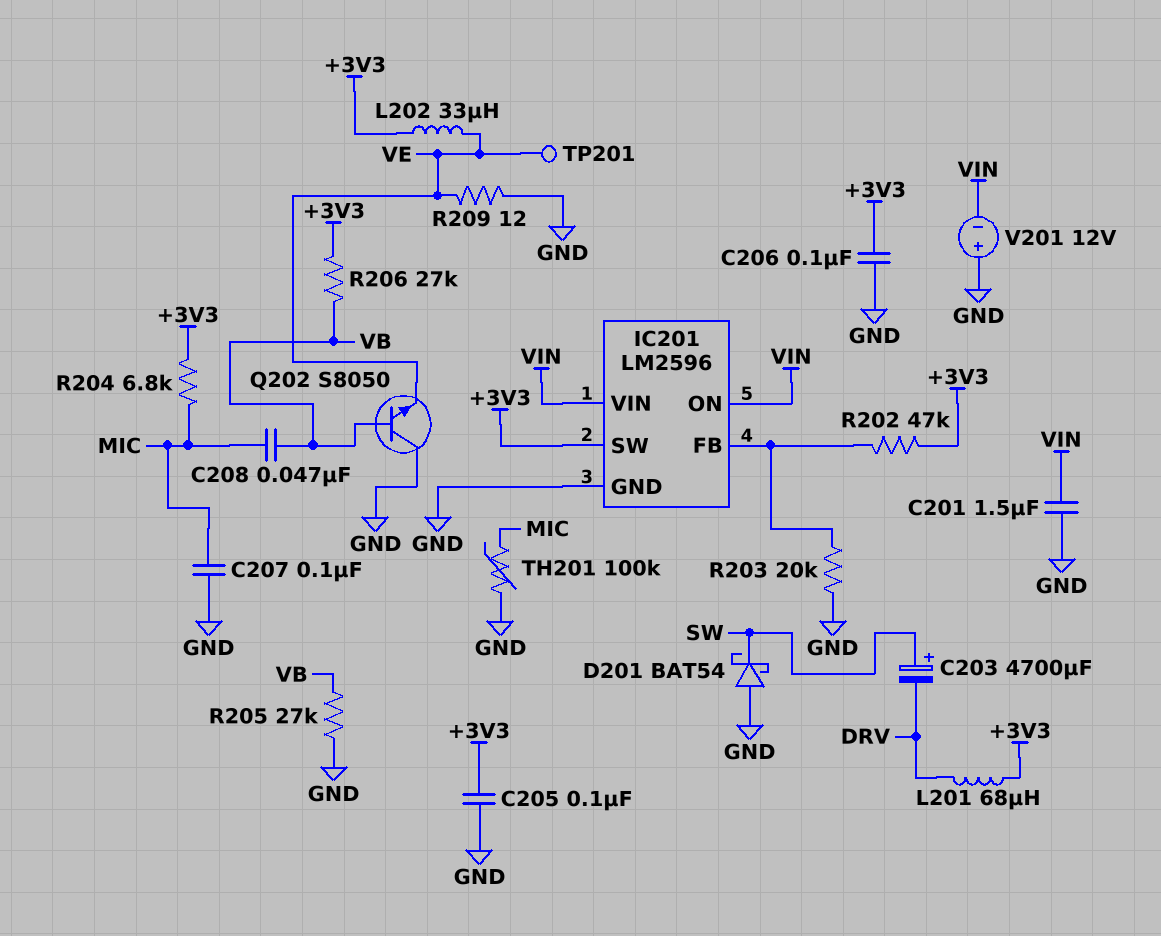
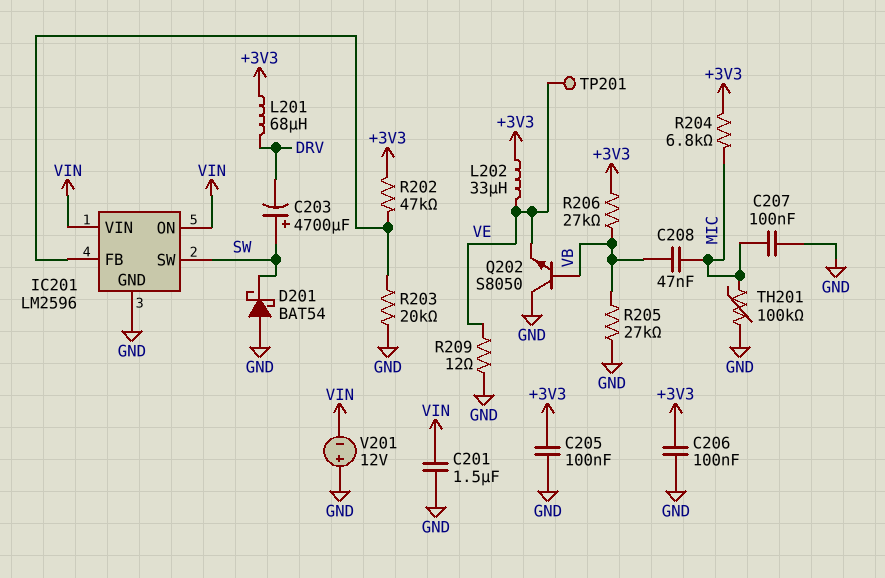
IC201 pin SW: +3V3 -> SW

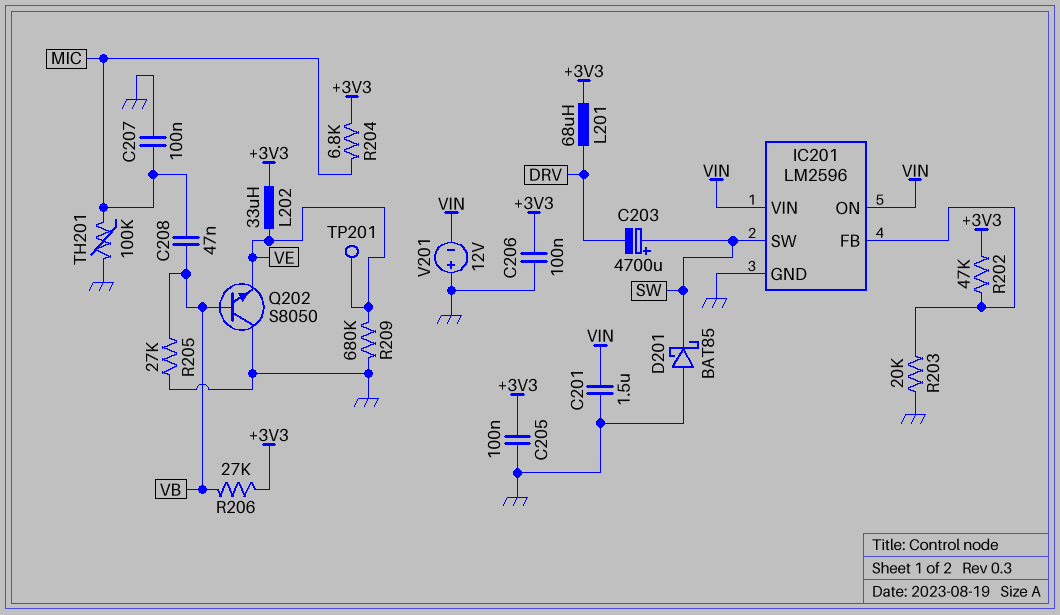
D201: schottky BAT54 (A GND, K SW) -> schottky BAT85 (A GND, K SW)
R209: 12 (GND, VE) -> 680k (GND, VE)

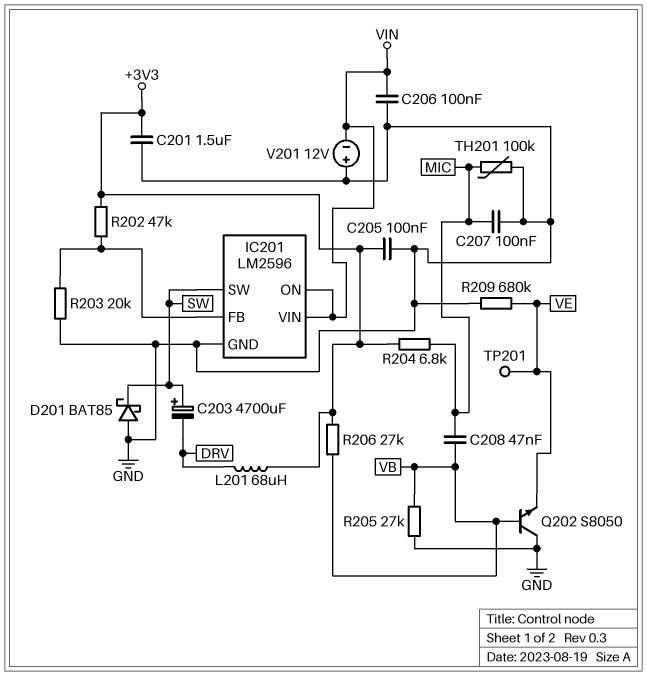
C201: 1.5uF (GND, VIN) -> 1.5uF (+3V3, GND)
C206: 100nF (+3V3, GND) -> 100nF (GND, VIN)
L202: 33uH (+3V3, VE) -> none

